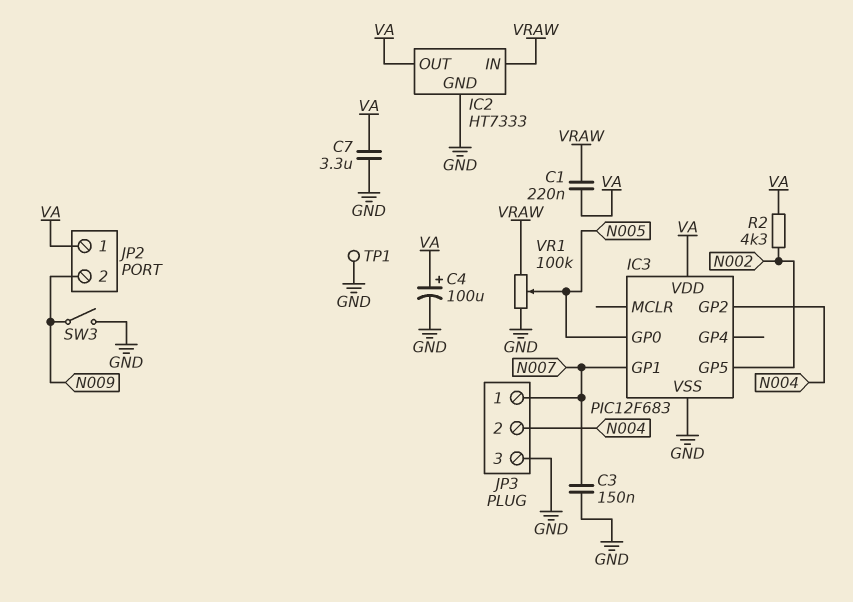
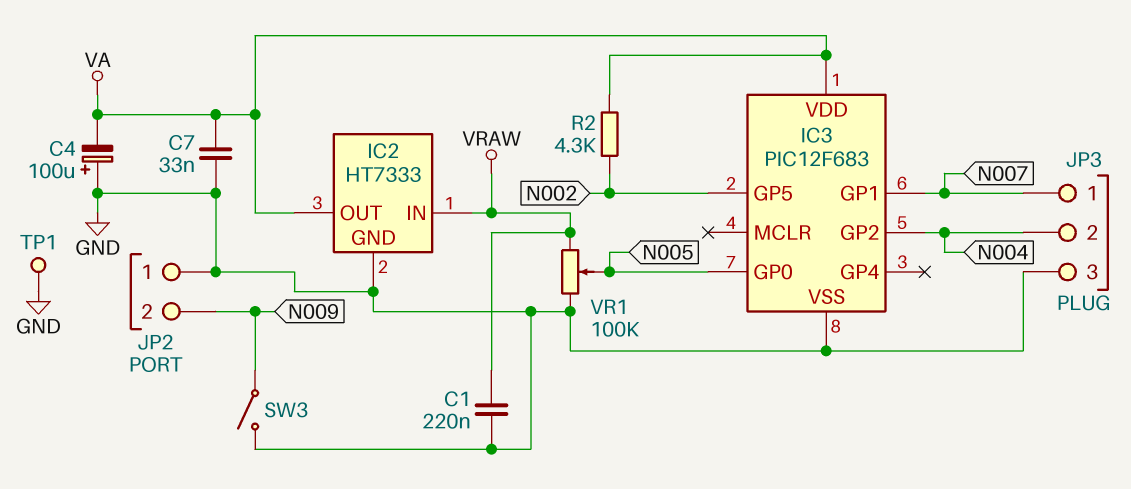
C1: 220nF (VA, VRAW) -> 220nF (GND, VRAW)
C3: 150nF (GND, N007) -> none
C4: 100uF (plus VA, minus GND) -> 100uF (plus GND, minus VA)
C7: 3.3uF (GND, VA) -> 33nF (GND, VA)
JP2 pin 1: VA -> GND

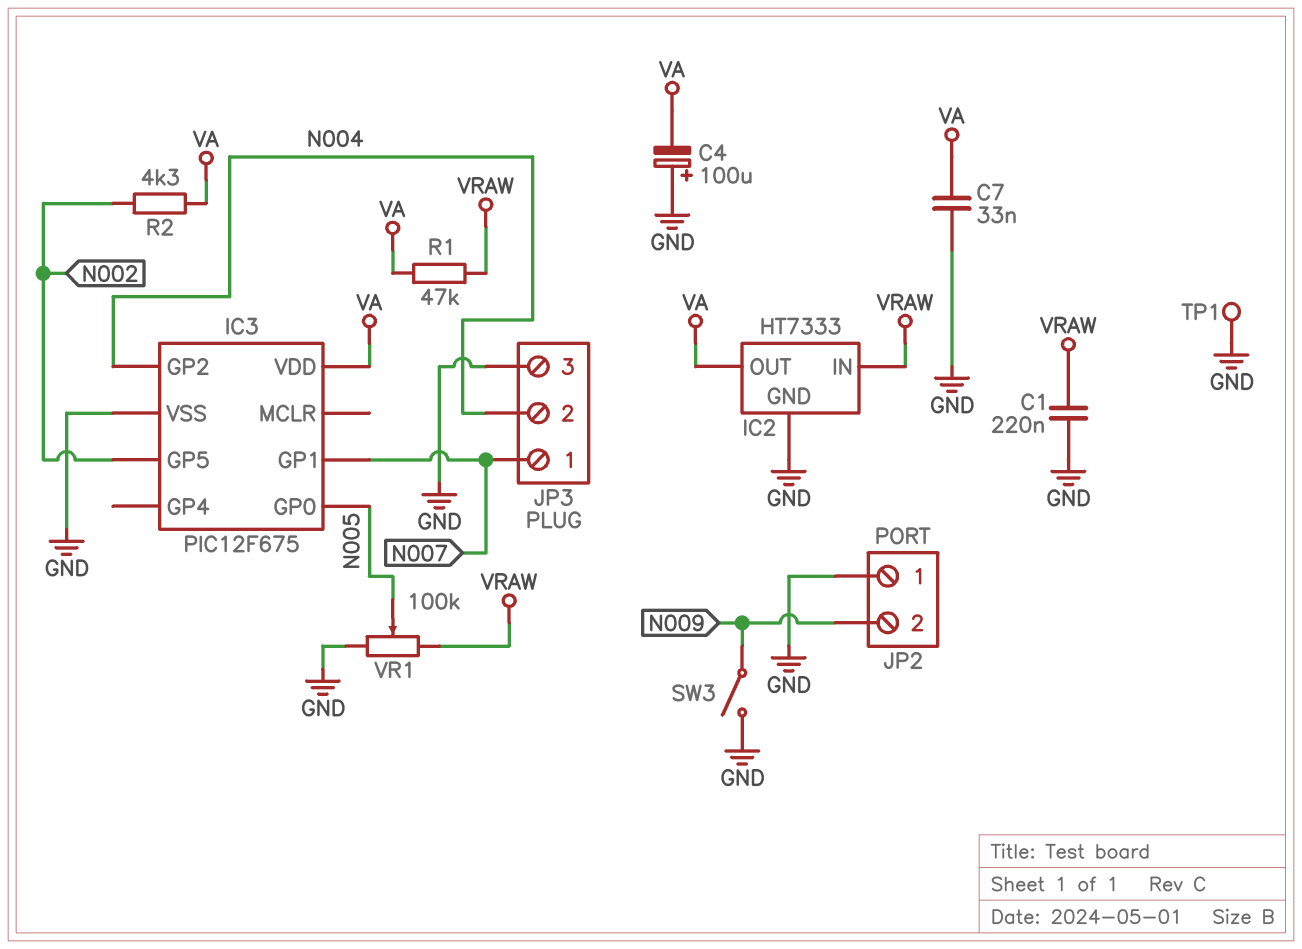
IC3: PIC12F683 -> PIC12F675
R1: none -> 47k (VA, VRAW)

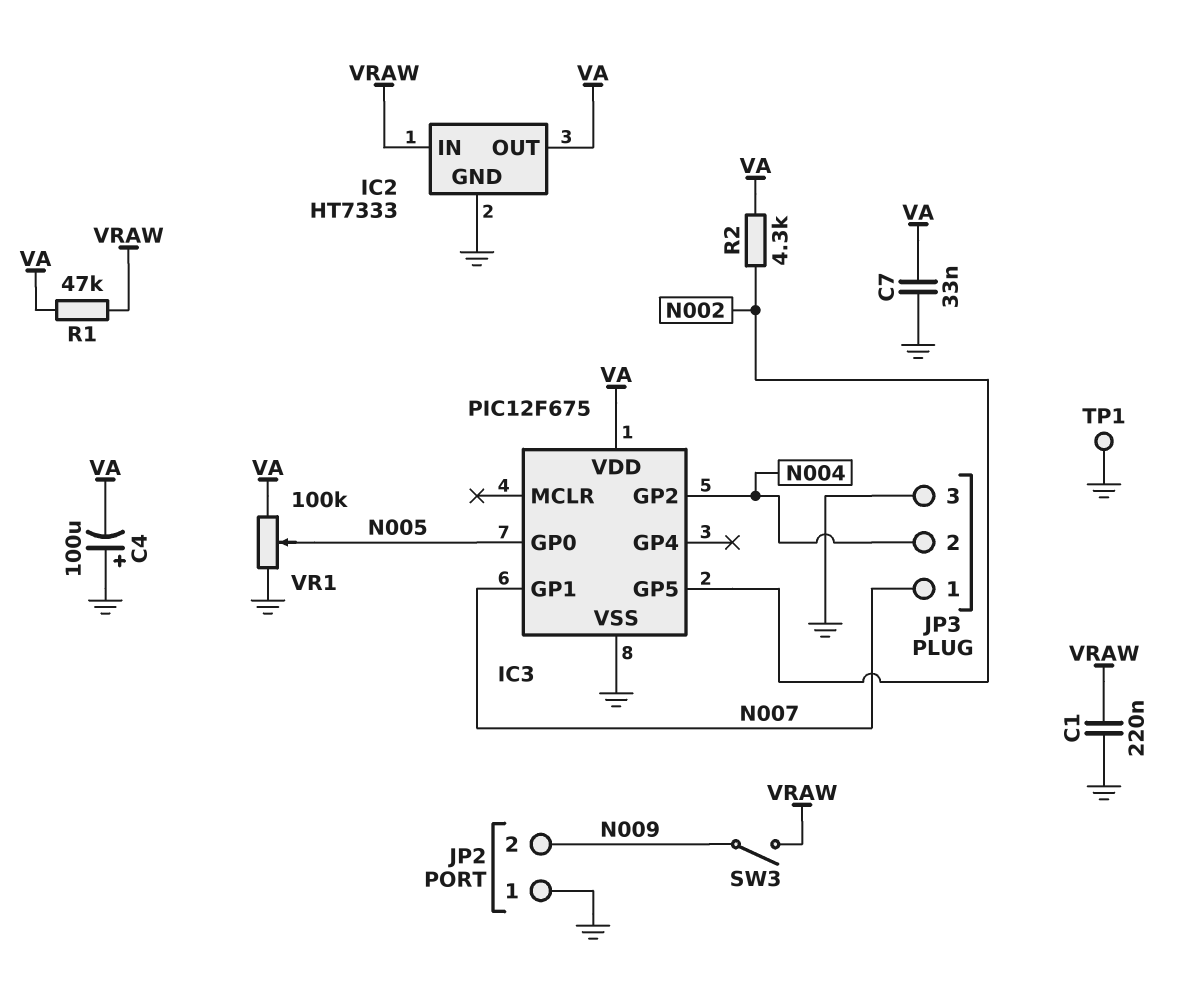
SW3: switch (GND, N009) -> switch (N009, VRAW)
VR1: 100k (GND, VRAW, wiper N005) -> 100k (GND, VA, wiper N005)

